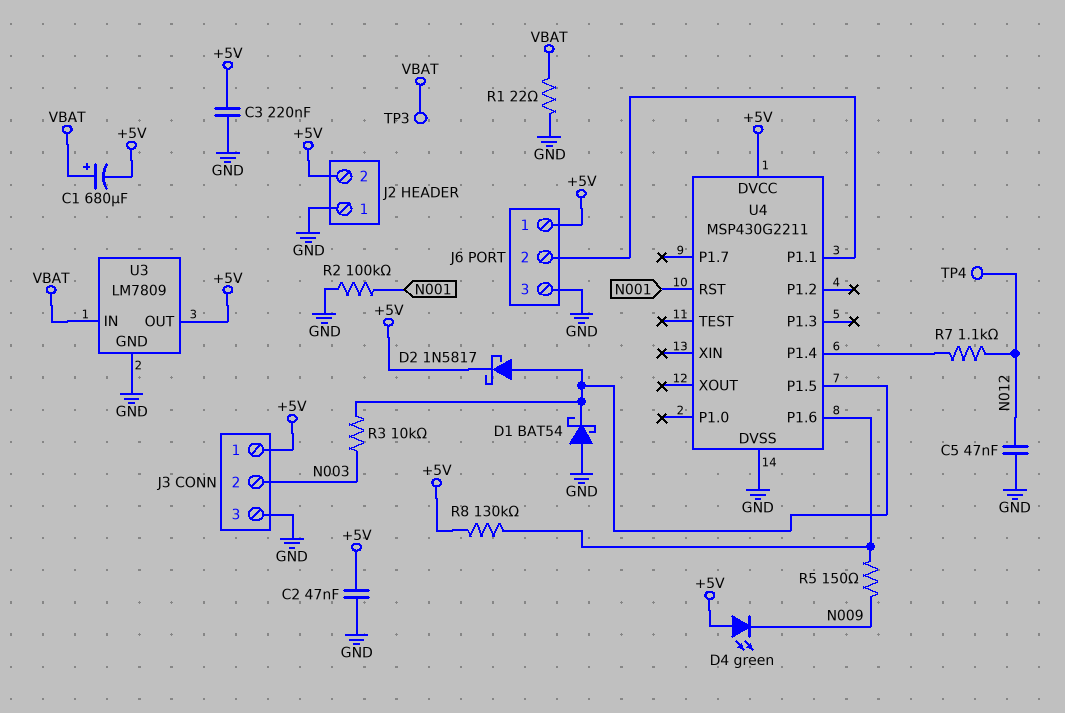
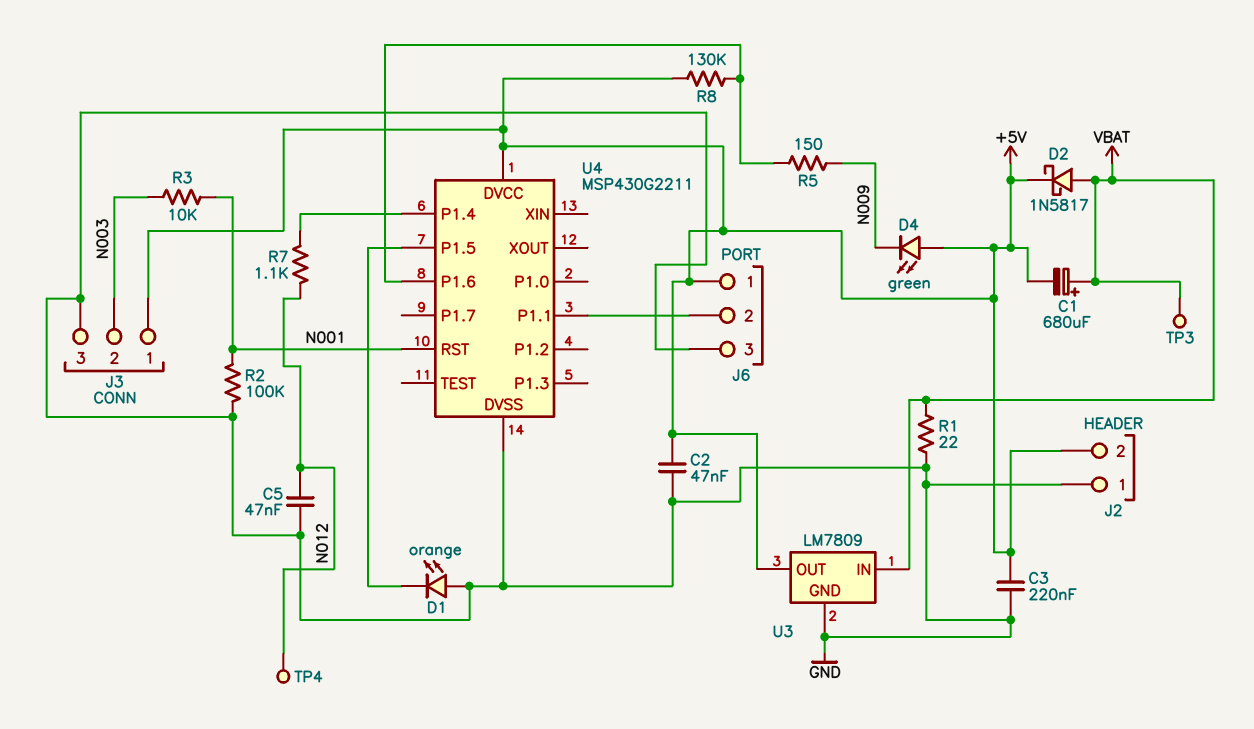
D1: schottky BAT54 (A GND, K U4/P1.5) -> LED orange (A GND, K U4/P1.5)
D2: schottky 1N5817 (A U4/P1.5, K +5V) -> schottky 1N5817 (A VBAT, K +5V)
R3: 10k (N003, U4/P1.5) -> 10k (N001, N003)

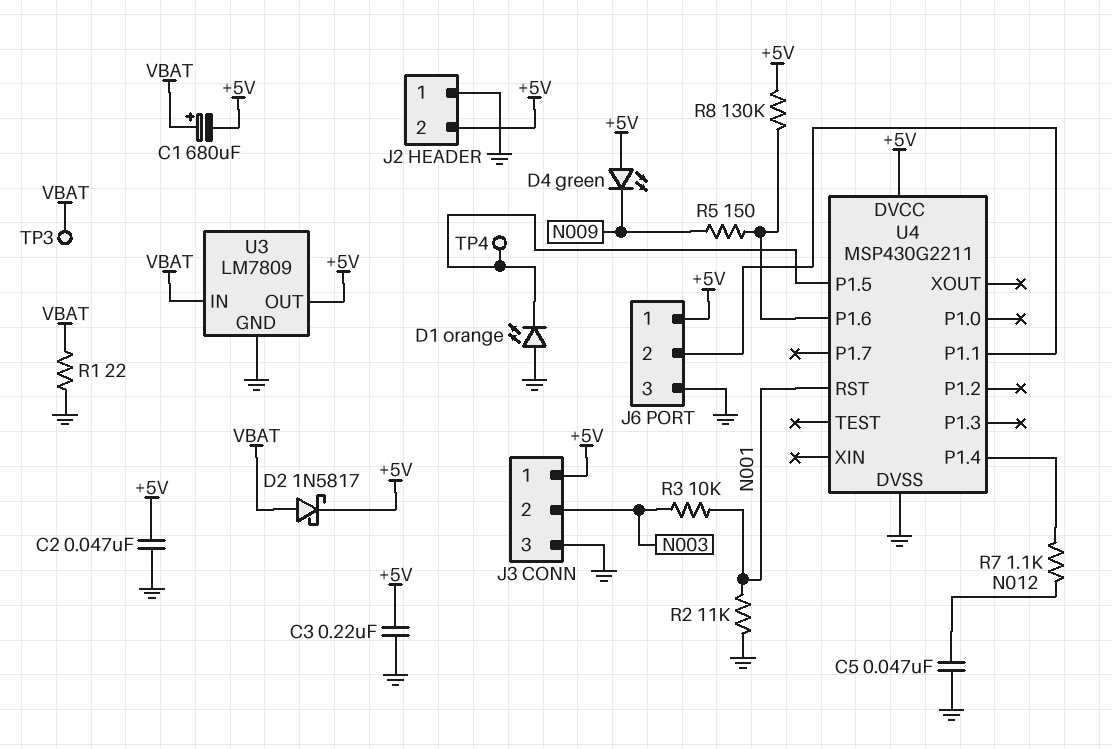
R2: 100k (GND, N001) -> 11k (GND, N001)
TP4: test point (N012) -> test point (U4/P1.5)

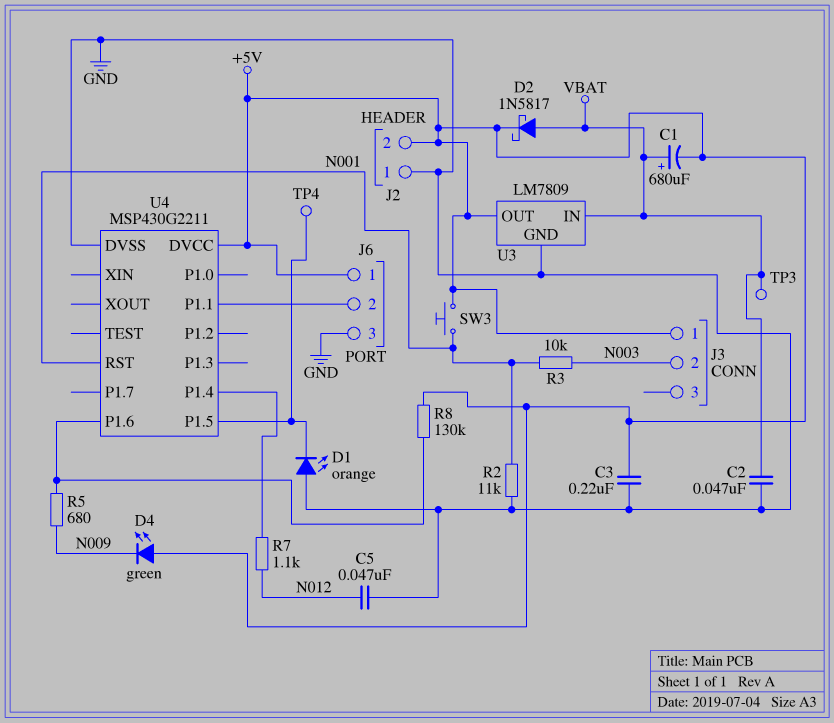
C2: 47nF (+5V, GND) -> 47nF (GND, VBAT)
J3 pin 3: GND -> none
R1: 22 (GND, VBAT) -> none
R5: 150 (N009, U4/P1.6) -> 680 (N009, U4/P1.6)
SW3: none -> button (+5V, N001)

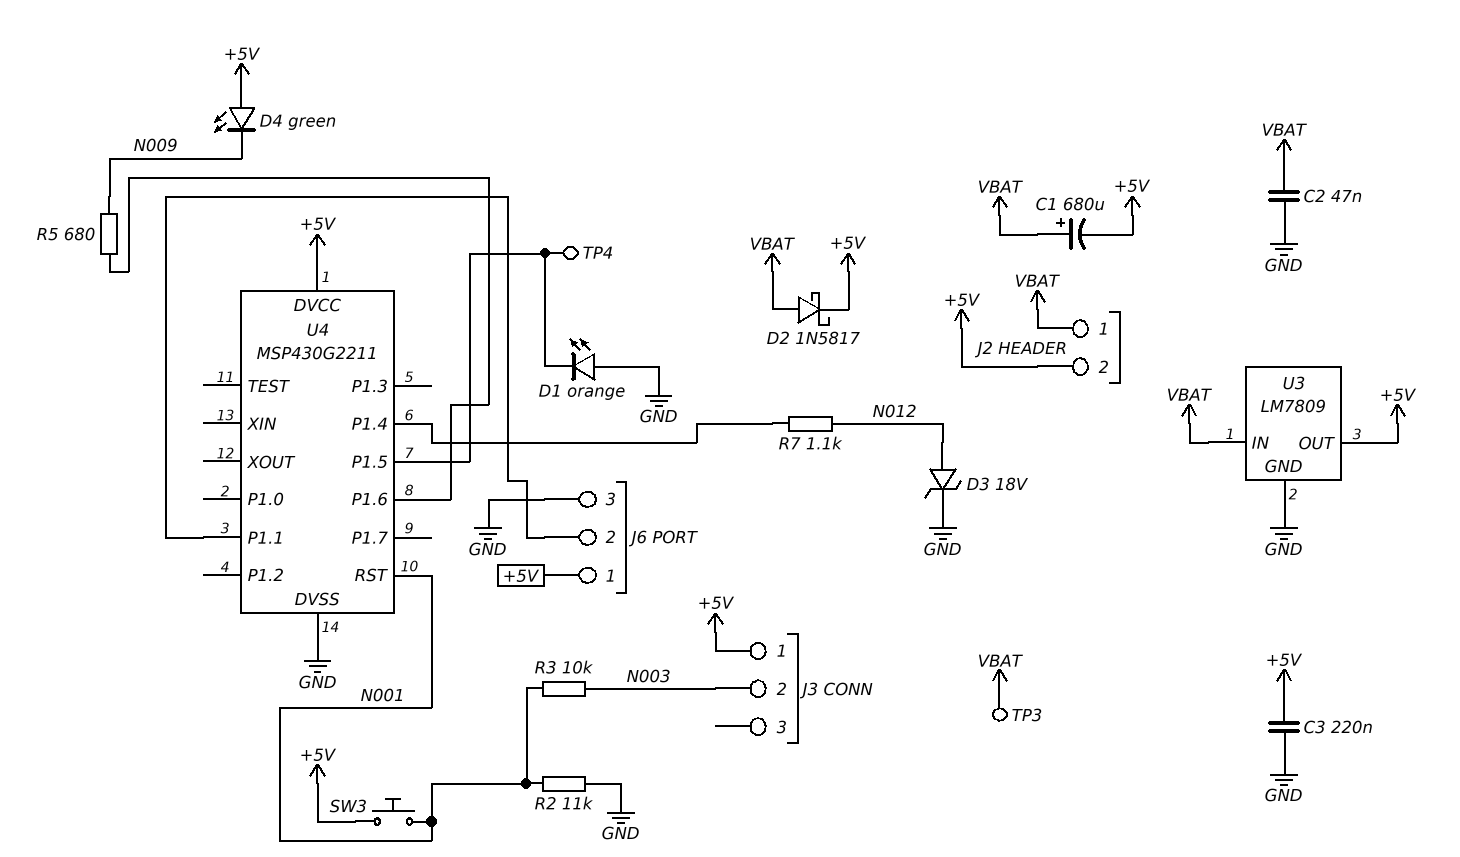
C5: 47nF (GND, N012) -> none
D3: none -> zener 18V (A N012, K GND)
J2 pin 1: GND -> VBAT
R8: 130k (+5V, U4/P1.6) -> none

